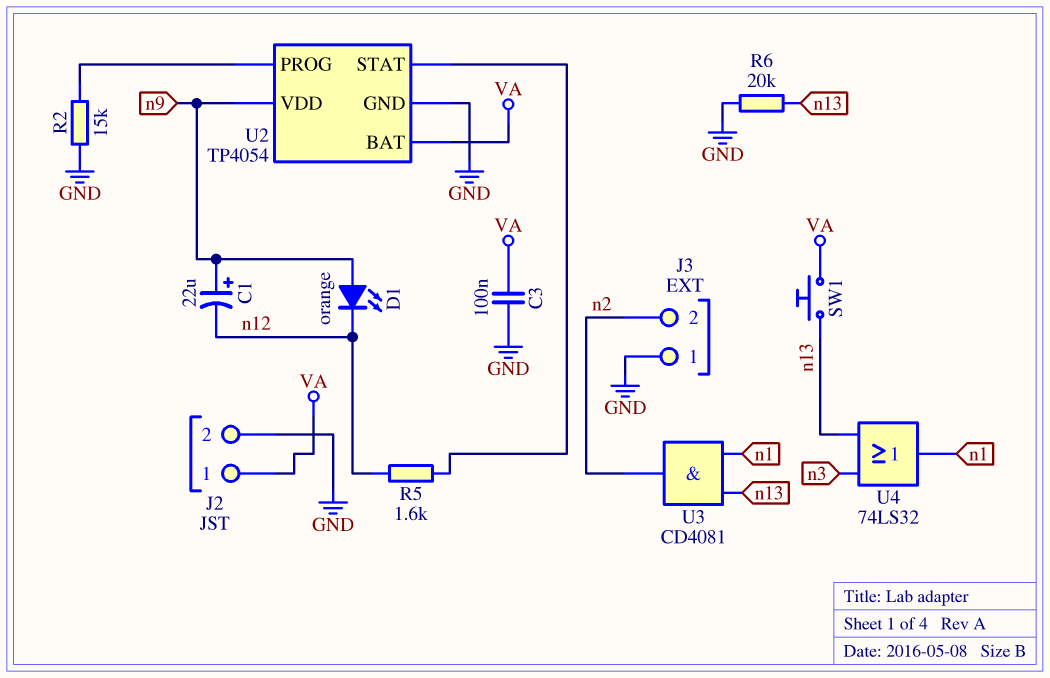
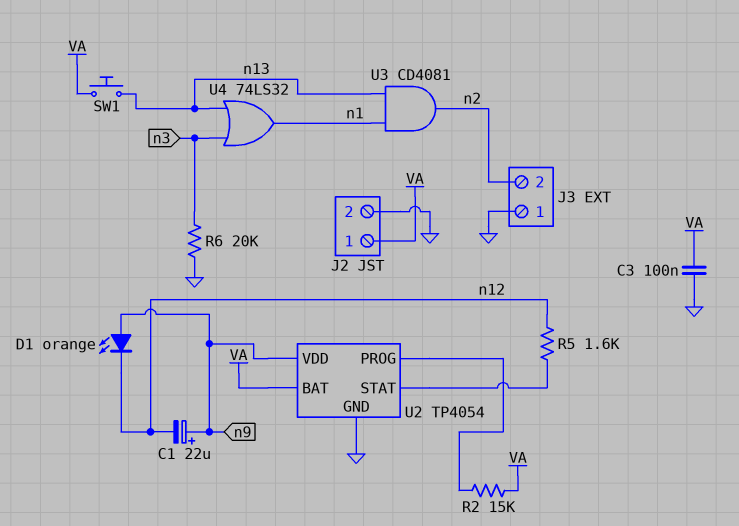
R2: 15k (GND, U2/PROG) -> 15k (U2/PROG, VA)
R6: 20k (GND, n13) -> 20k (GND, n3)

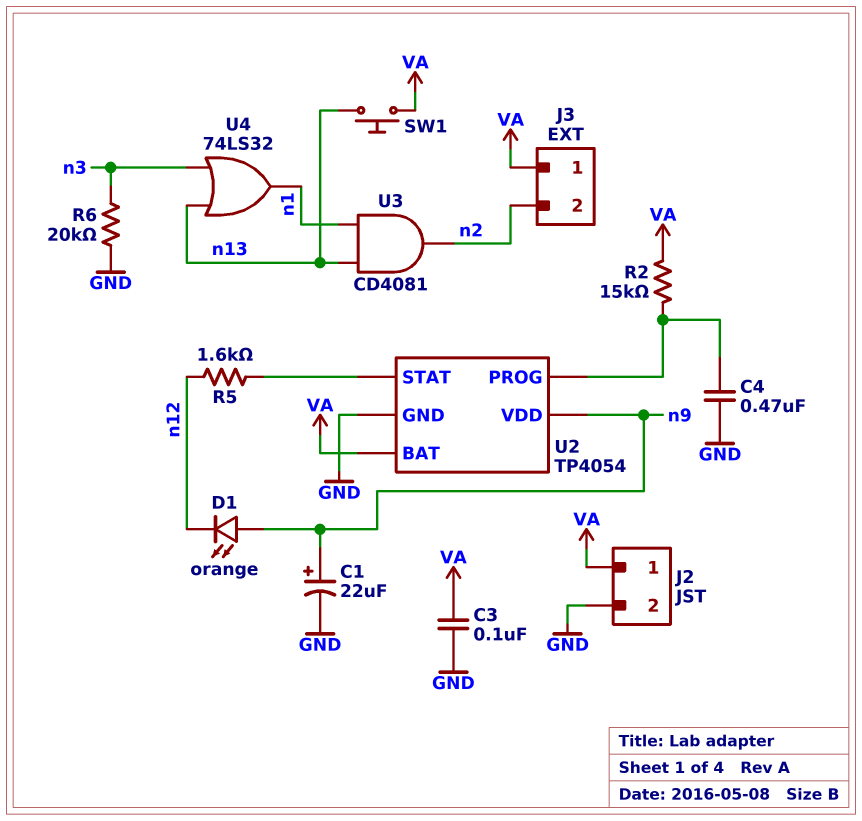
C1: 22uF (plus n9, minus n12) -> 22uF (plus n9, minus GND)
C4: none -> 470nF (GND, U2/PROG)
J3 pin 1: GND -> VA

